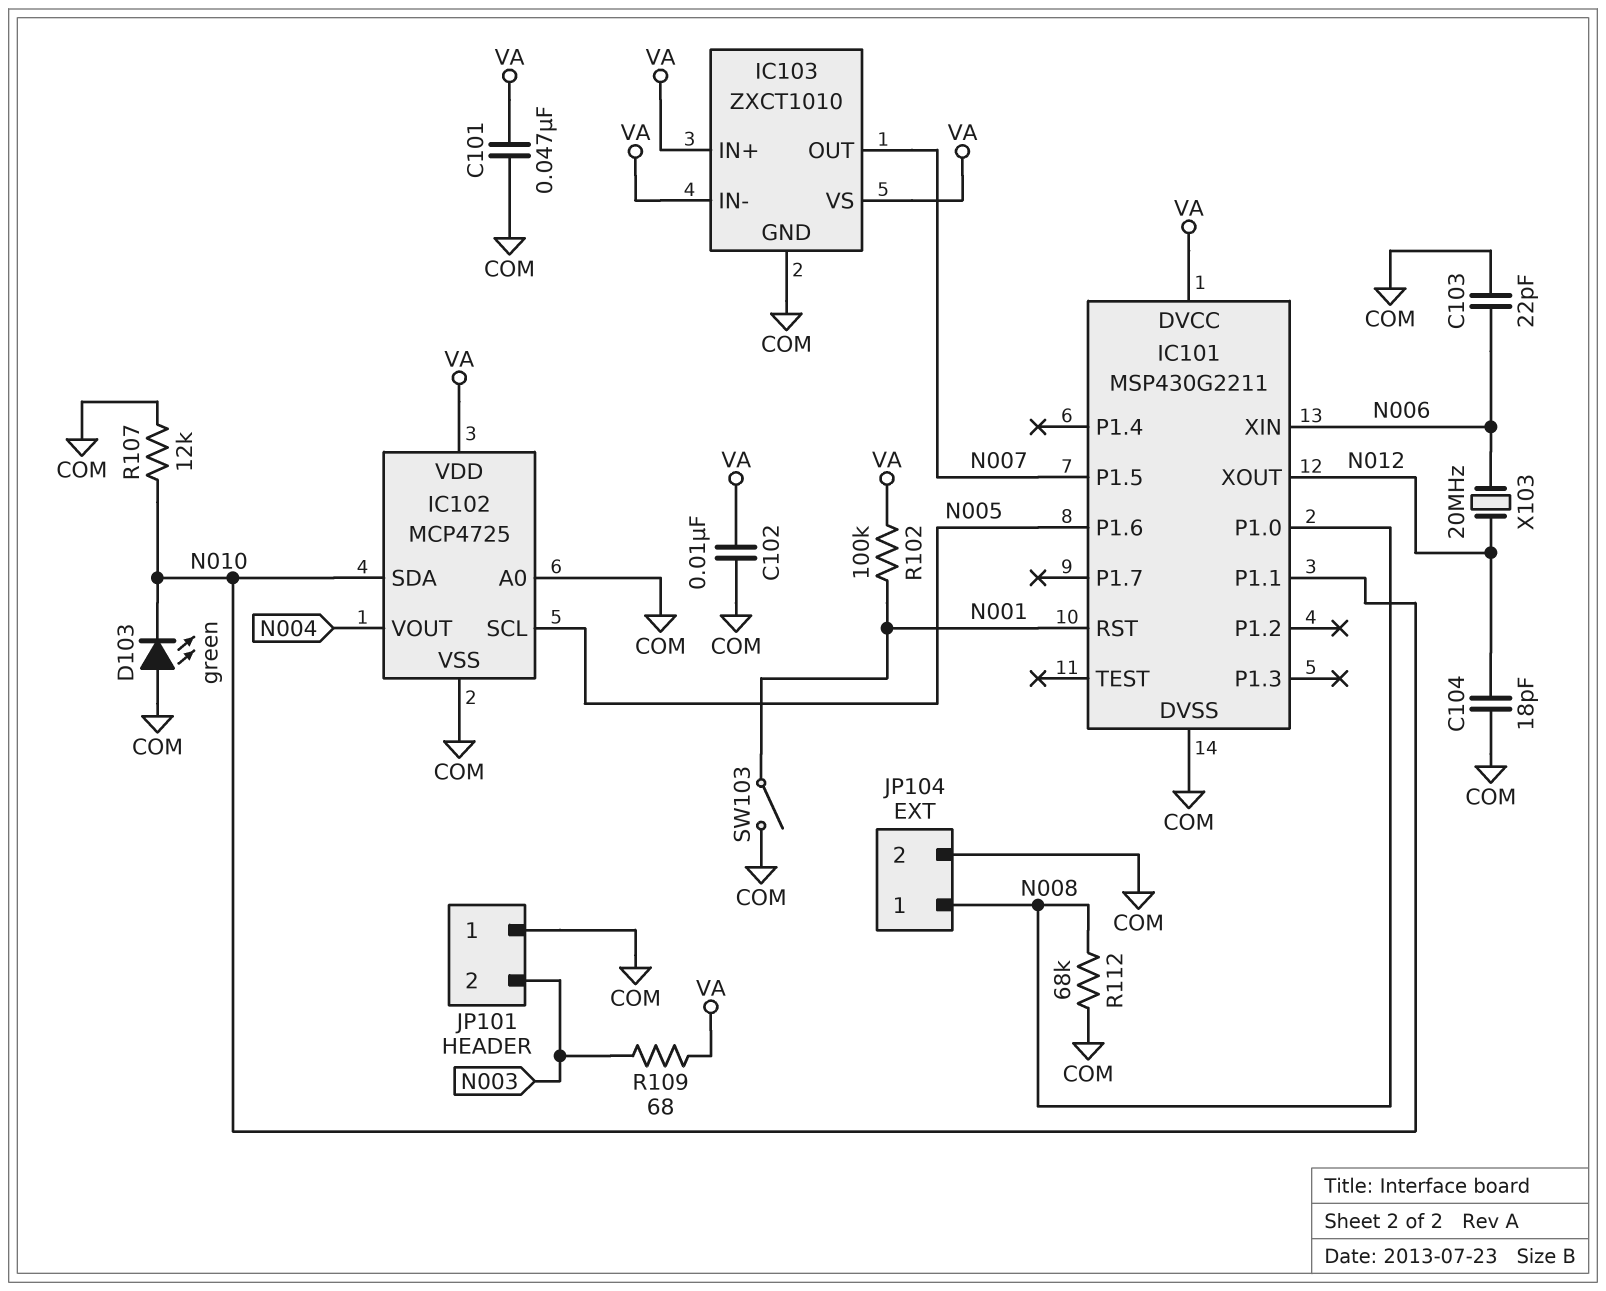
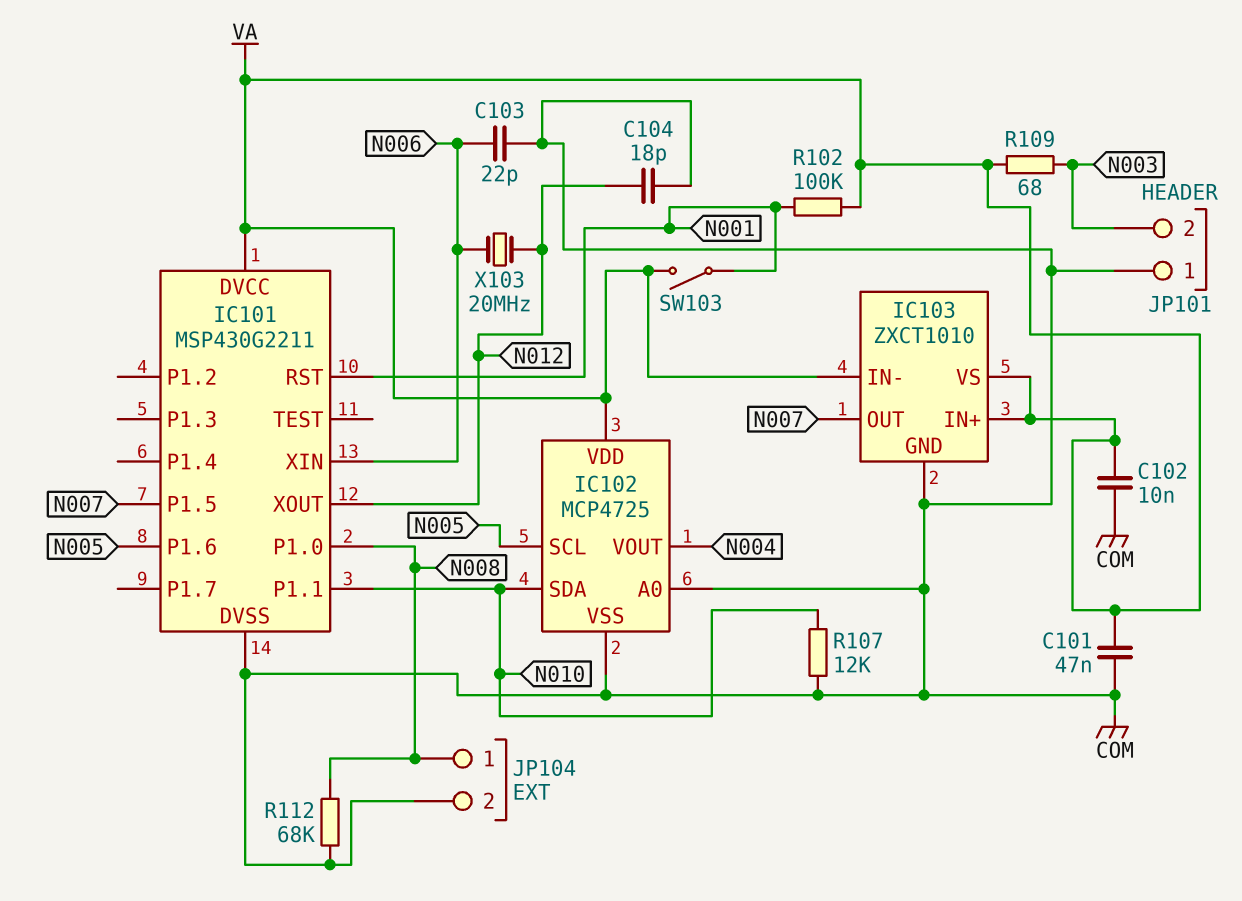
D103: LED green (A COM, K N010) -> none
SW103: switch (COM, N001) -> switch (N001, VA)

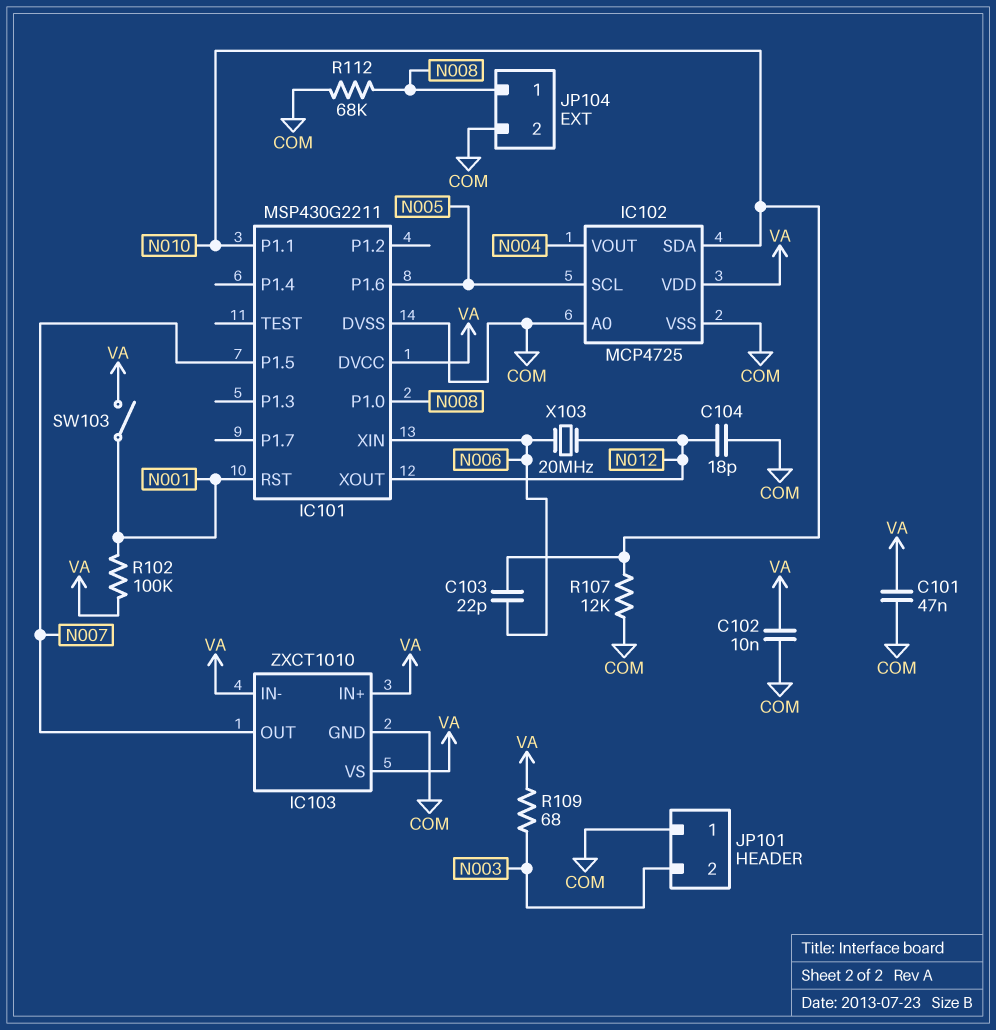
C103: 22pF (COM, N006) -> 22pF (N006, N010)

